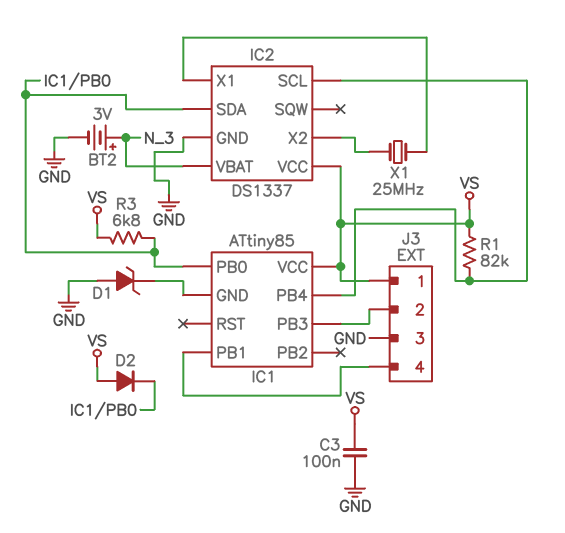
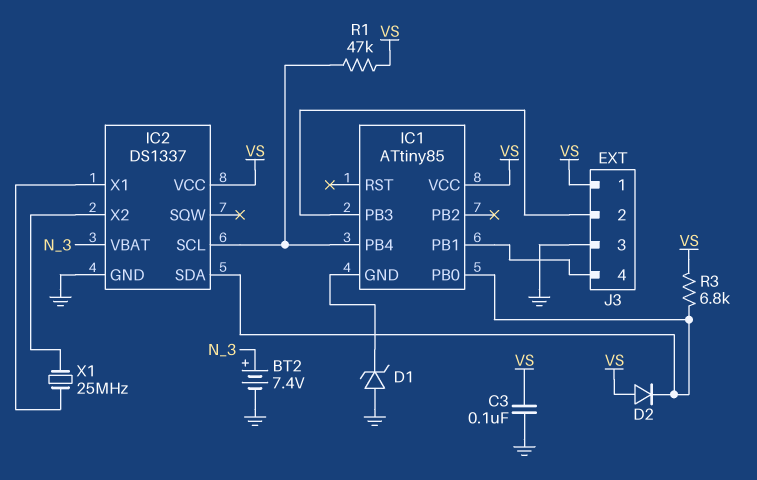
BT2: 3V (plus N_3, minus GND) -> 7.4V (plus N_3, minus GND)
R1: 82k (IC1/PB4, VS) -> 47k (IC1/PB4, VS)

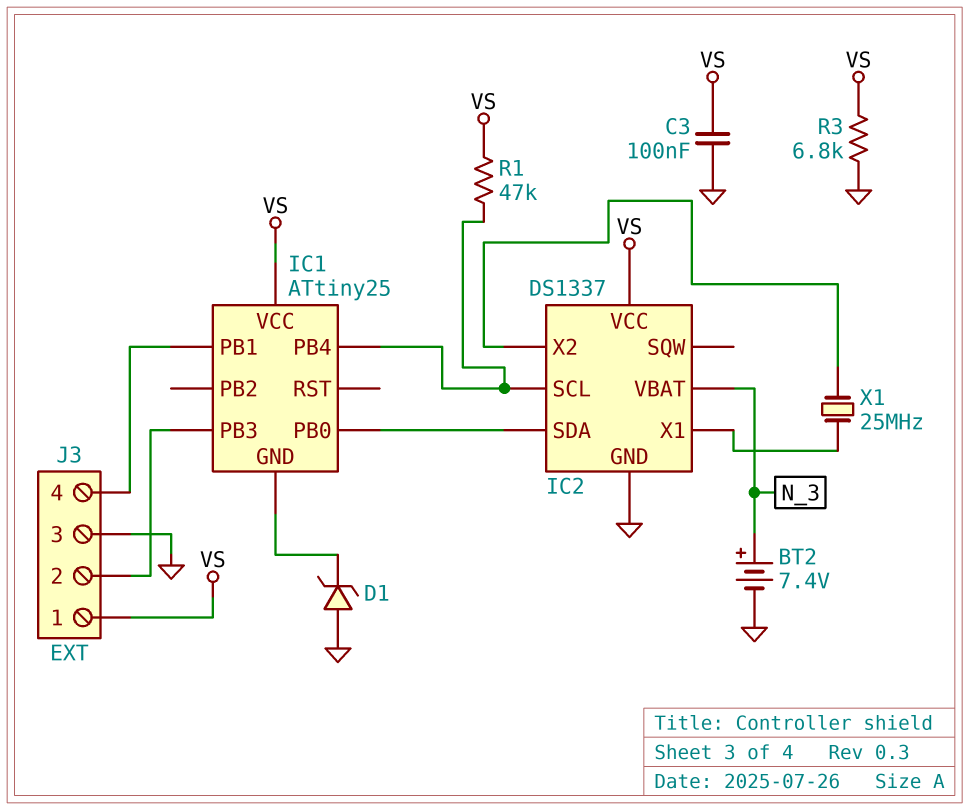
D2: diode (A VS, K IC1/PB0) -> none
IC1: ATtiny85 -> ATtiny25
R3: 6.8k (IC1/PB0, VS) -> 6.8k (GND, VS)

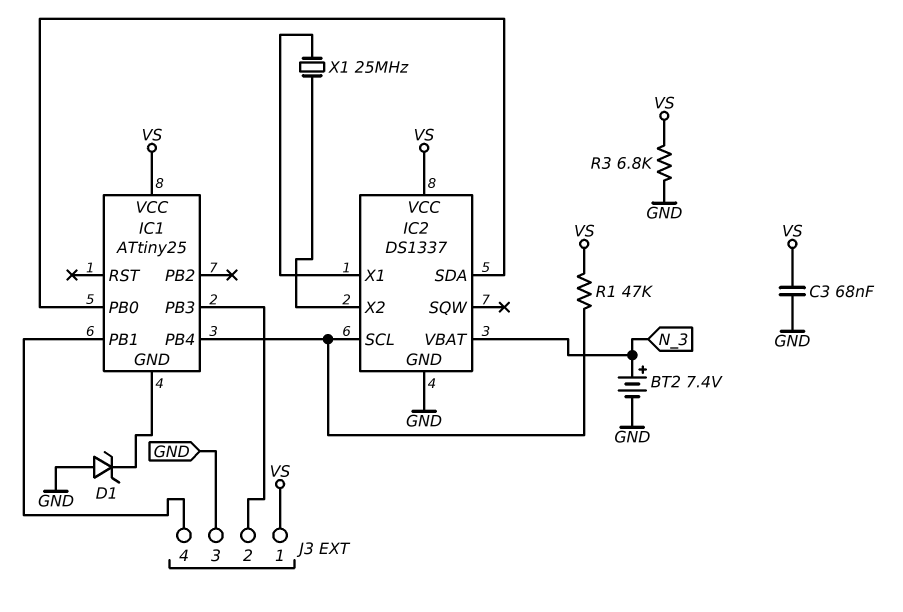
C3: 100nF (GND, VS) -> 68nF (GND, VS)

